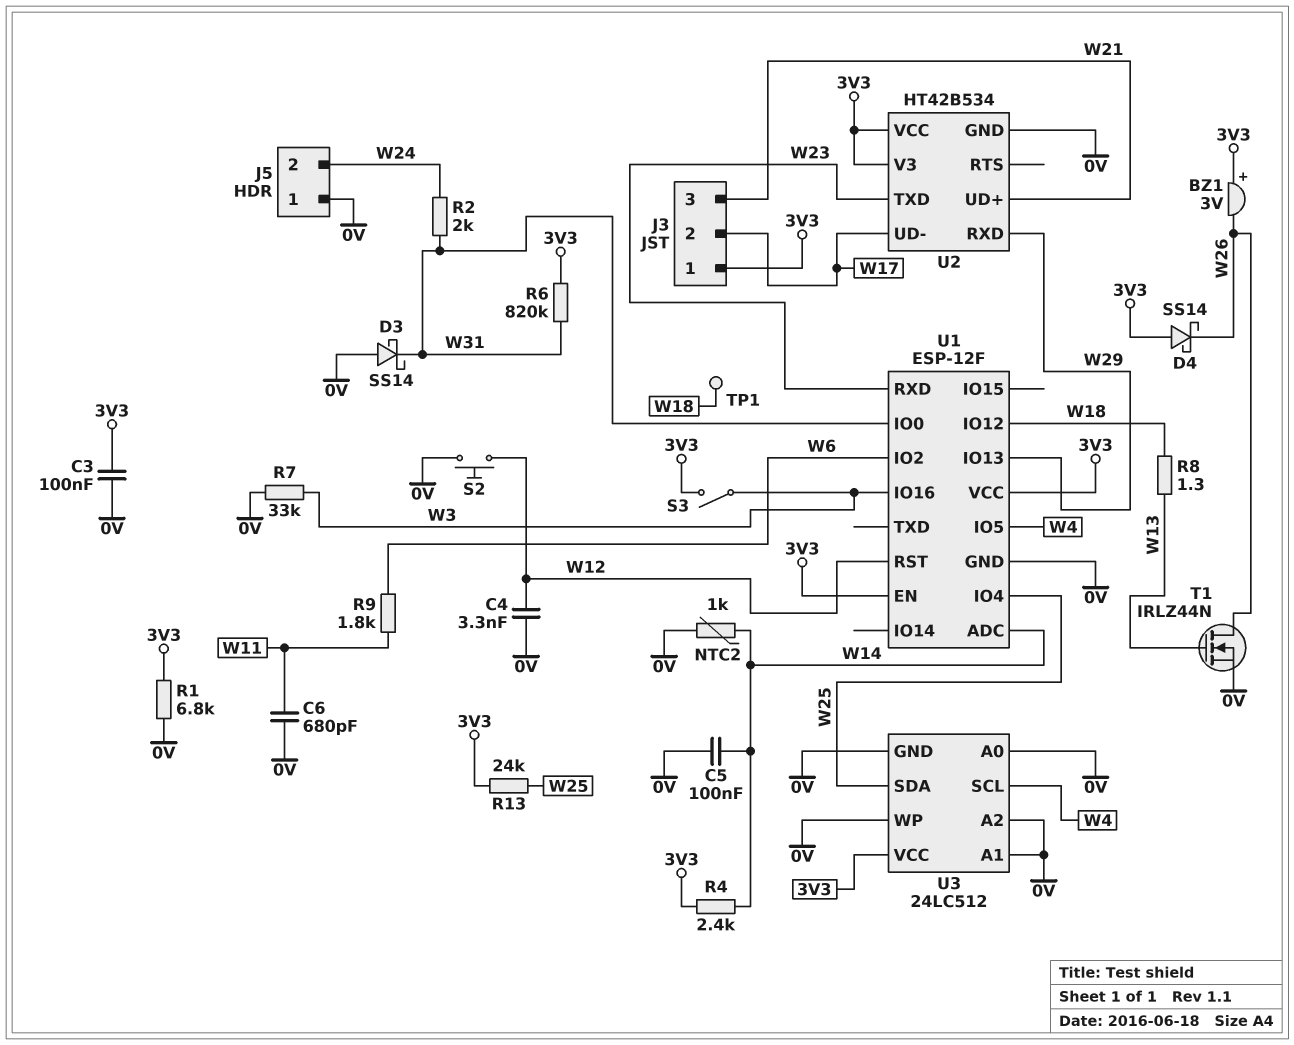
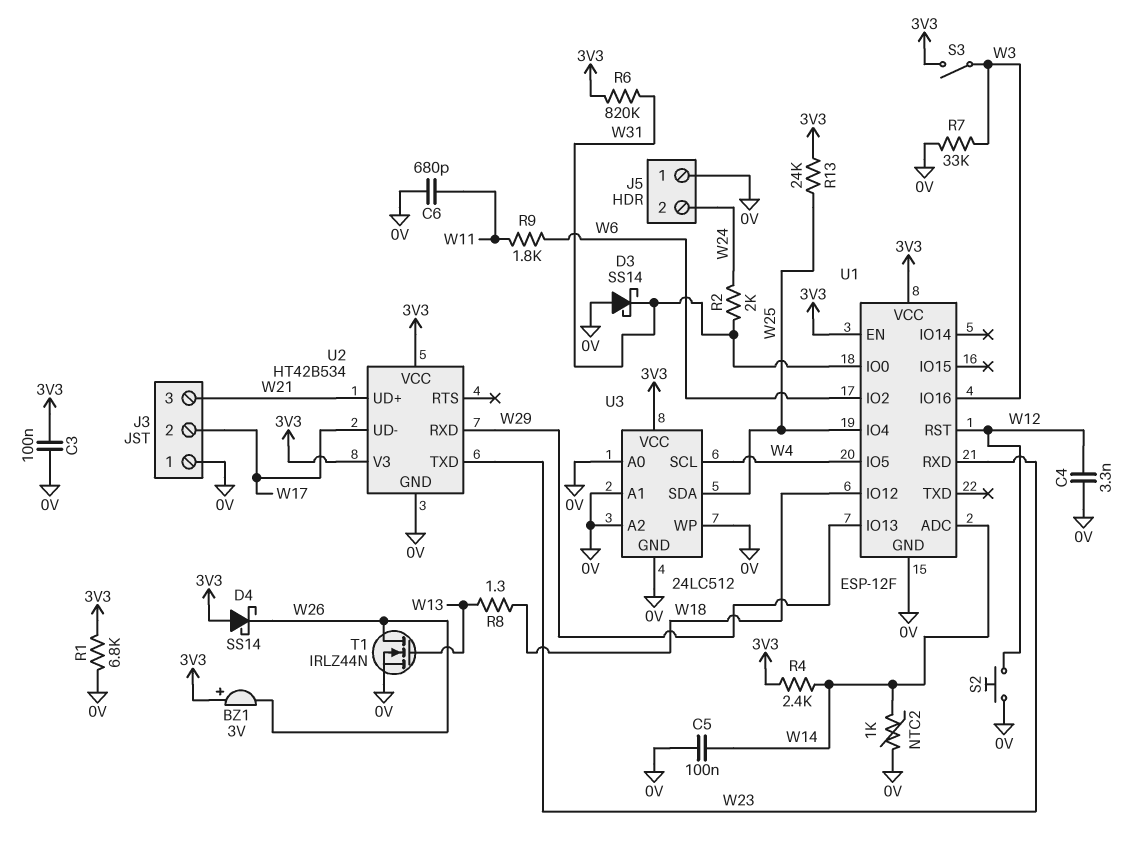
J3 pin 1: 3V3 -> 0V
TP1: test point (W18) -> none

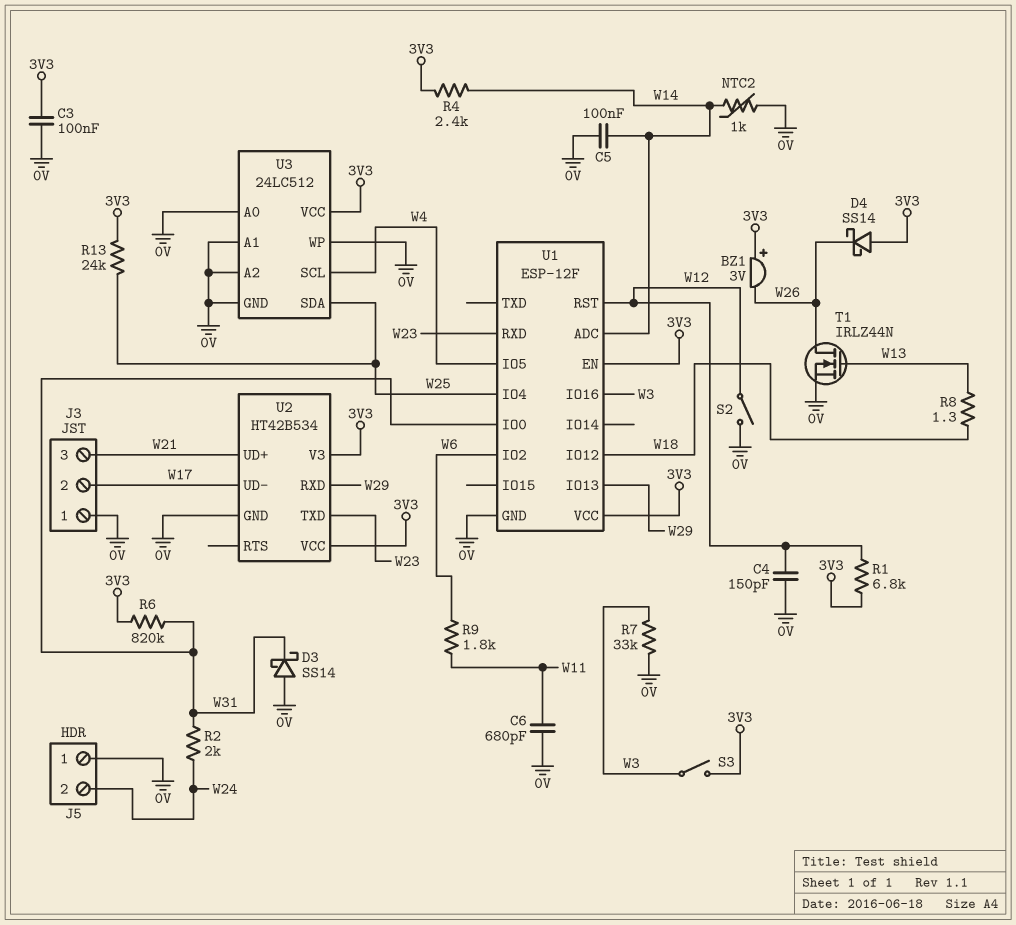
C4: 3.3nF (0V, W12) -> 150pF (0V, W12)
R1: 6.8k (0V, 3V3) -> 6.8k (3V3, W12)
S2: button (0V, W12) -> switch (0V, W12)

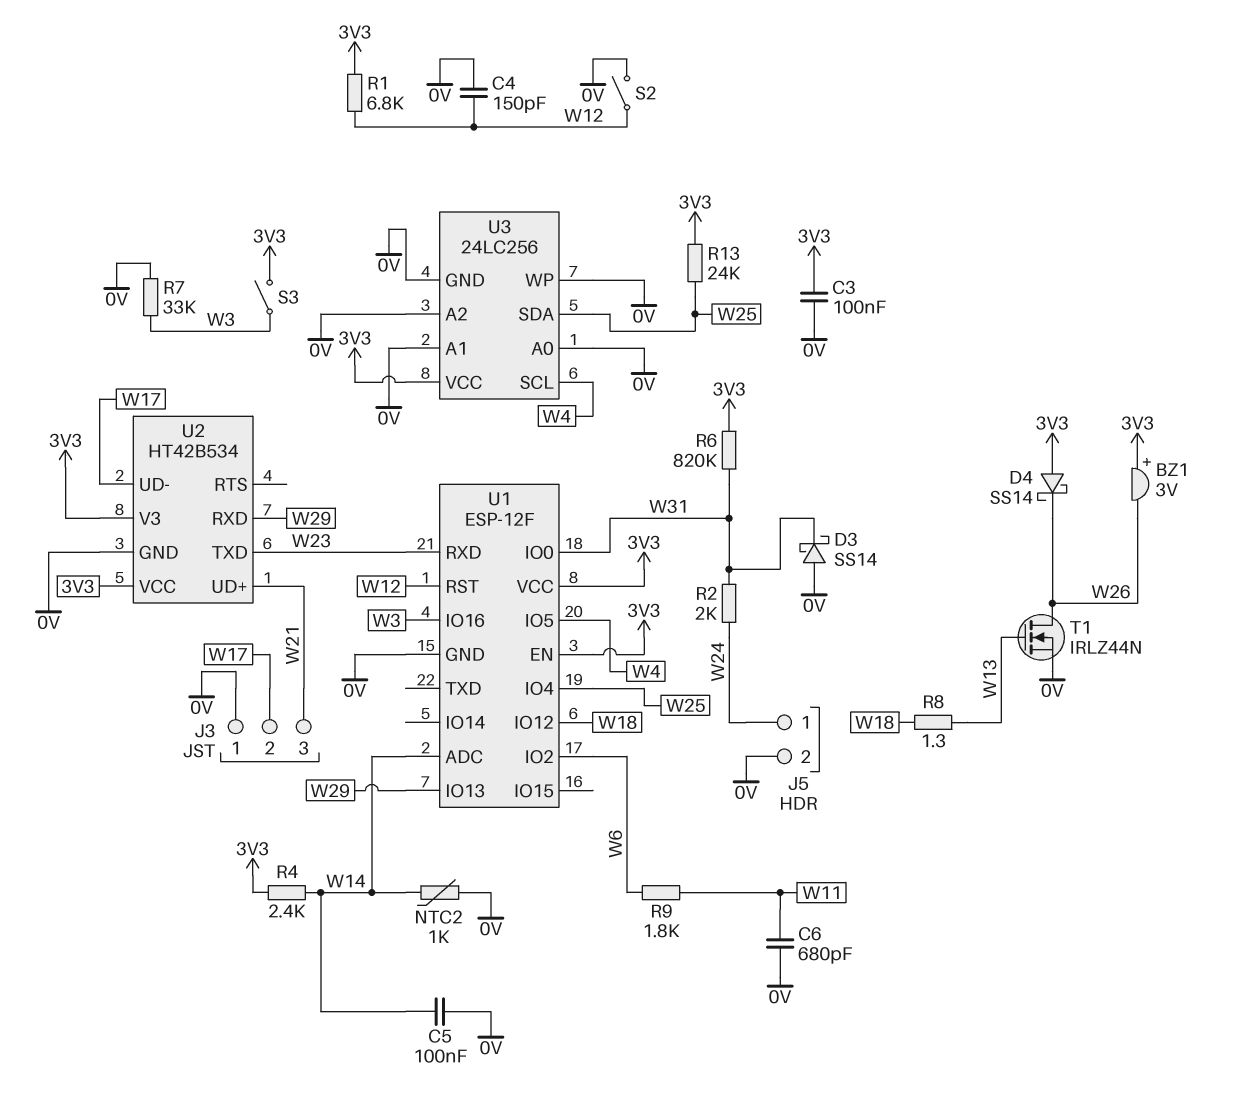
J5 pin 1: 0V -> W24
J5 pin 2: W24 -> 0V
U3: 24LC512 -> 24LC256

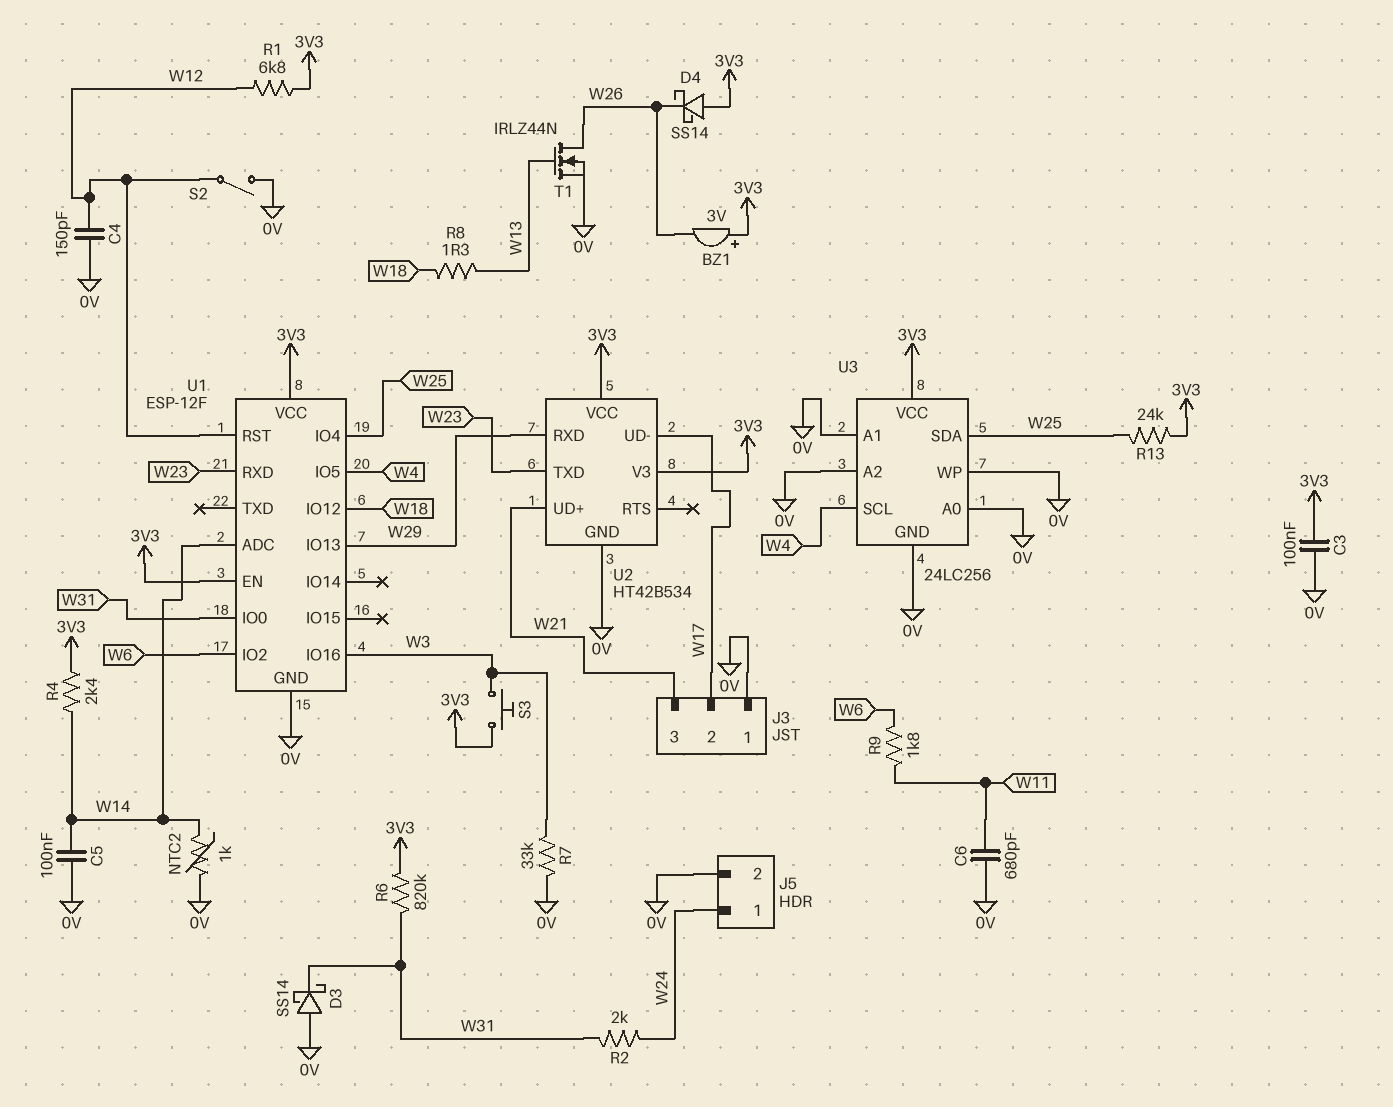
S3: switch (3V3, W3) -> button (3V3, W3)

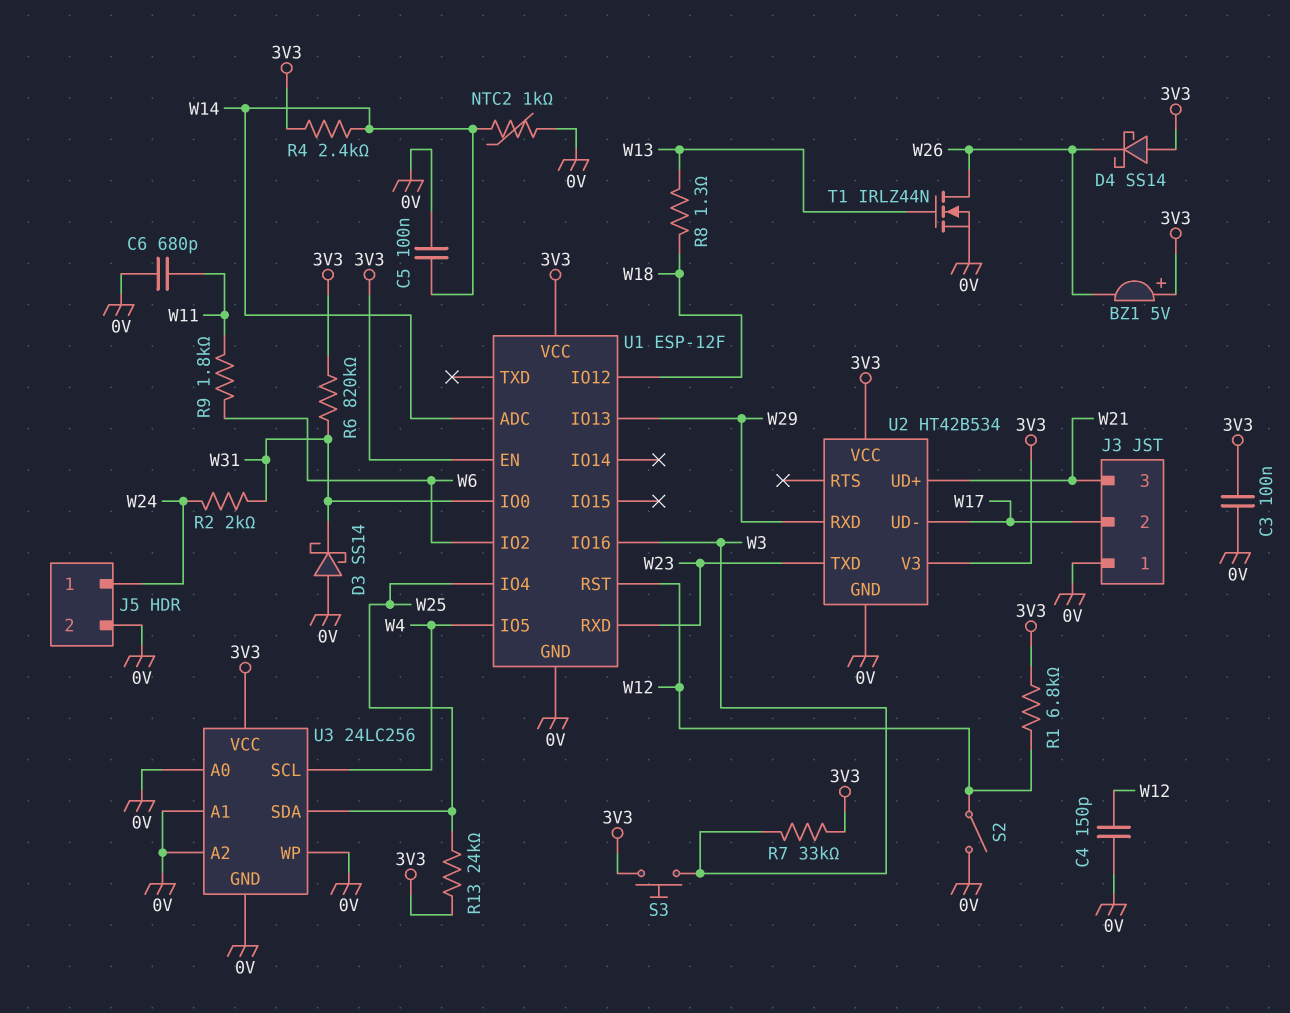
BZ1: buzzer 3V (plus 3V3, minus W26) -> buzzer 5V (plus 3V3, minus W26)
R7: 33k (0V, W3) -> 33k (3V3, W3)

